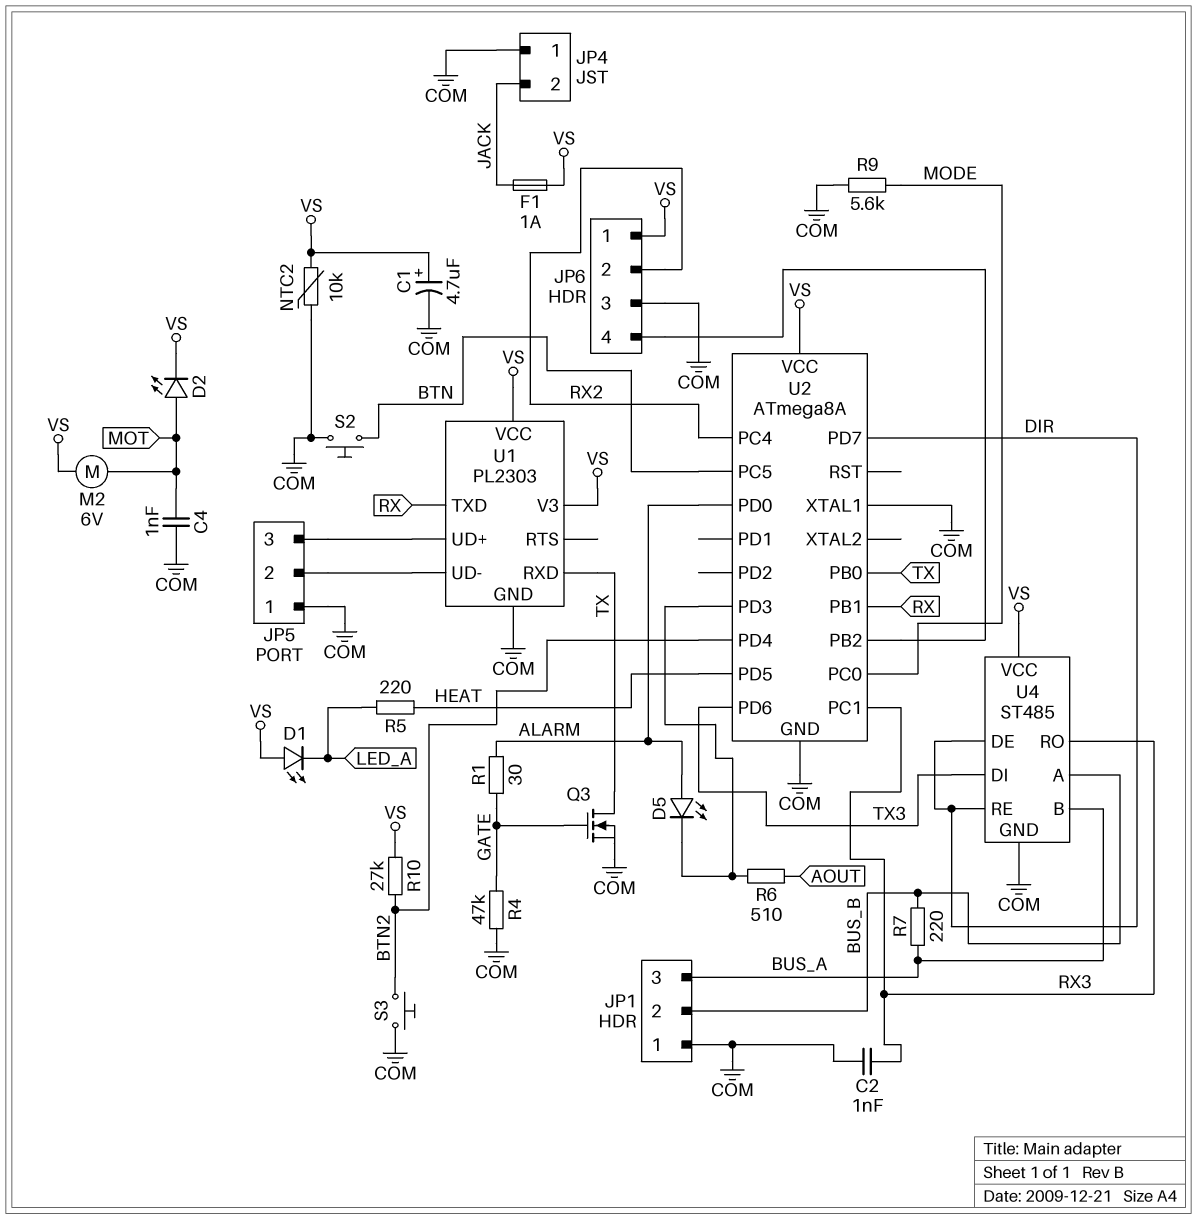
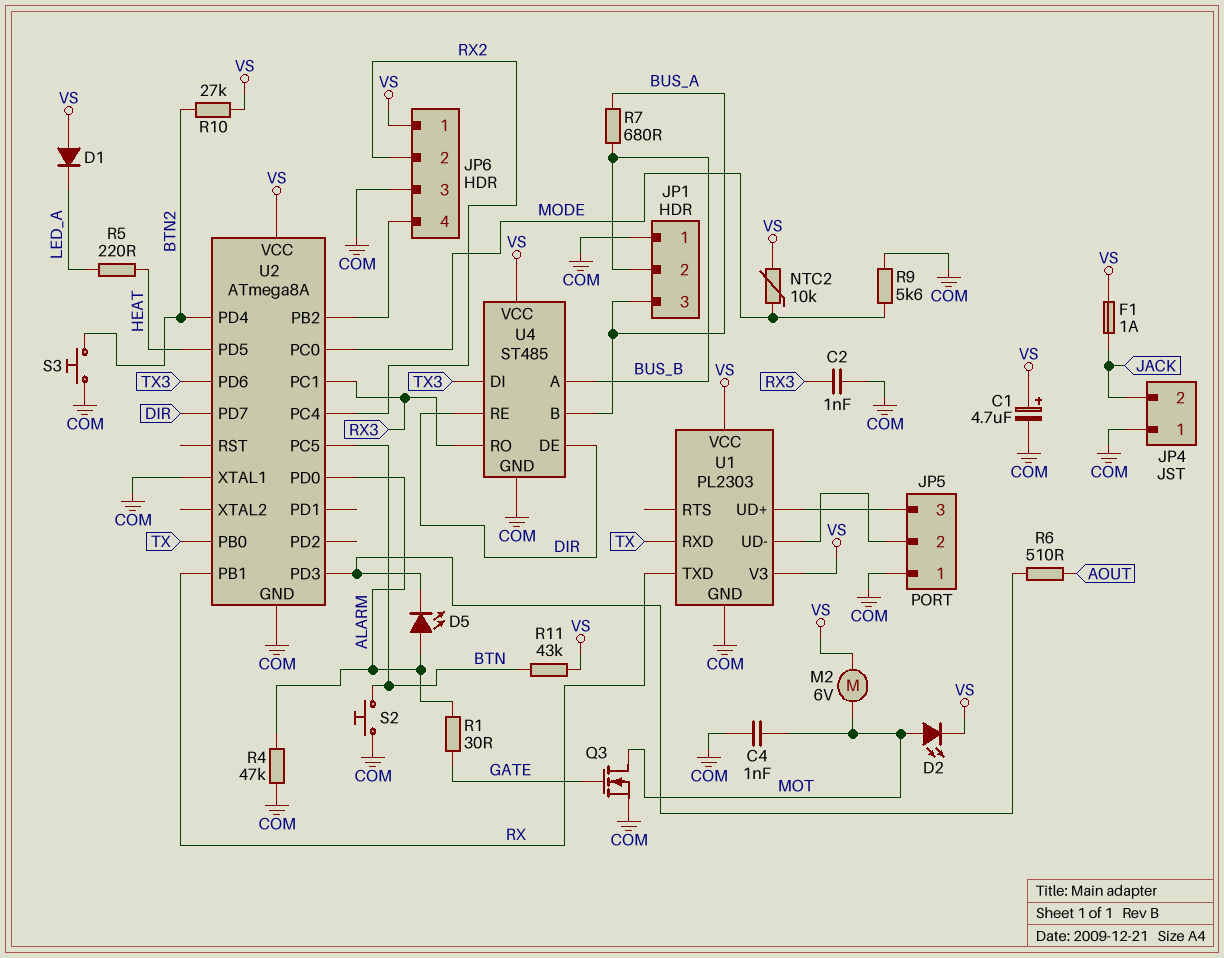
D1: LED (A VS, K LED_A) -> diode (A VS, K LED_A)
NTC2: 10k (COM, VS) -> 10k (MODE, VS)
Q3: NMOS (G GATE, D TX, S COM) -> NMOS (G GATE, D MOT, S COM)
R4: 47k (COM, GATE) -> 47k (ALARM, COM)
R7: 220 (BUS_A, BUS_B) -> 680 (BUS_A, BUS_B)
R11: none -> 43k (BTN, VS)

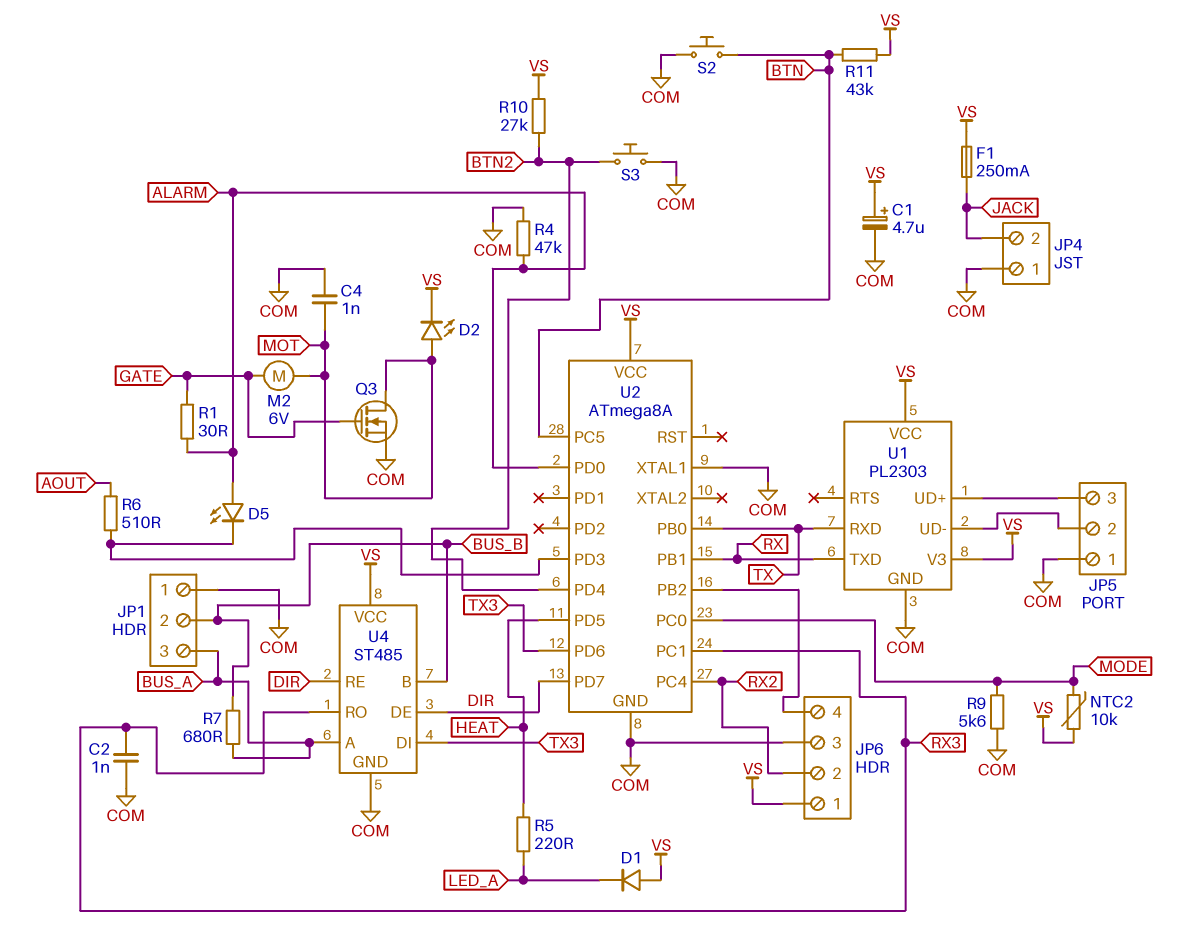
F1: 1A (JACK, VS) -> 250mA (JACK, VS)
M2: motor 6V (MOT, VS) -> motor 6V (GATE, MOT)
U4 pin A: BUS_B -> BUS_A
U4 pin B: BUS_A -> BUS_B

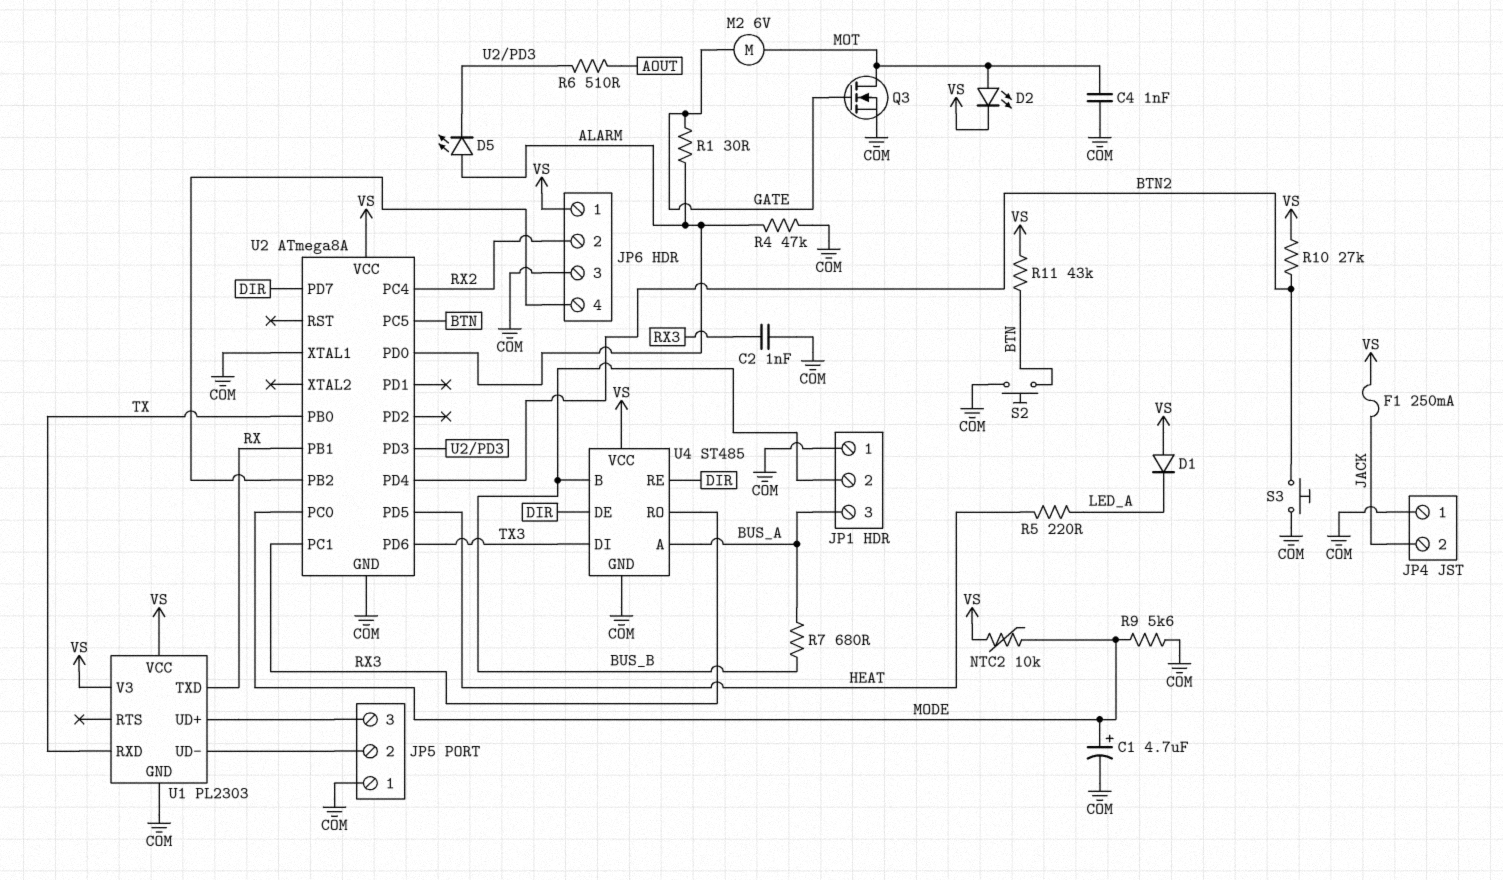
C1: 4.7uF (plus VS, minus COM) -> 4.7uF (plus MODE, minus COM)

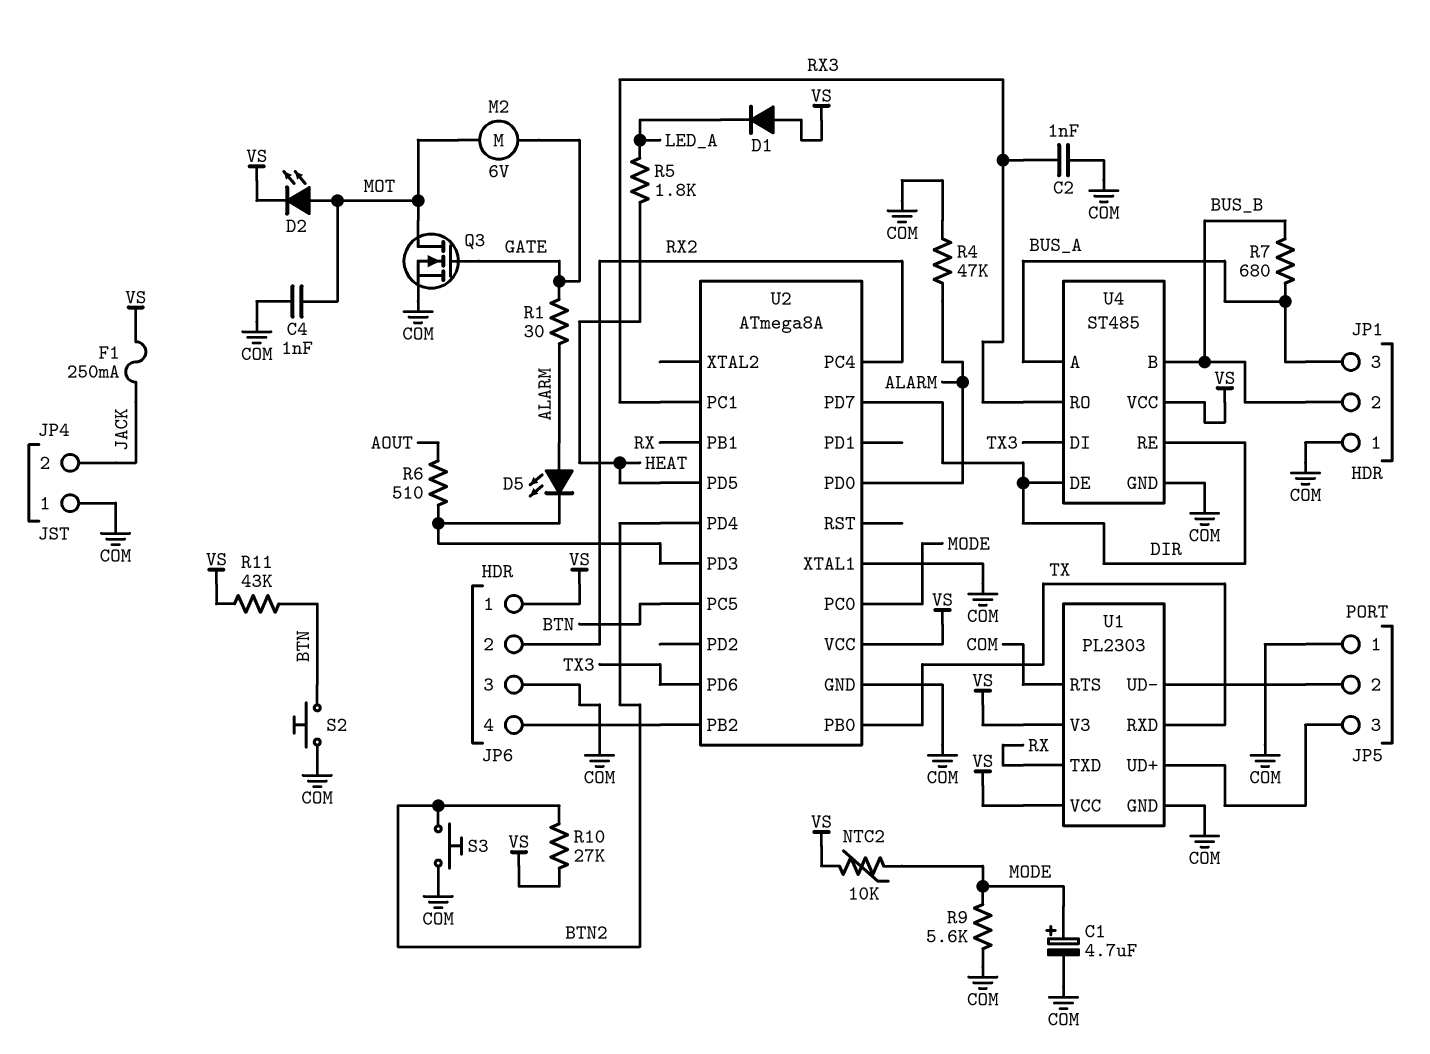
R5: 220 (HEAT, LED_A) -> 1.8k (HEAT, LED_A)
U1 pin RTS: none -> COM

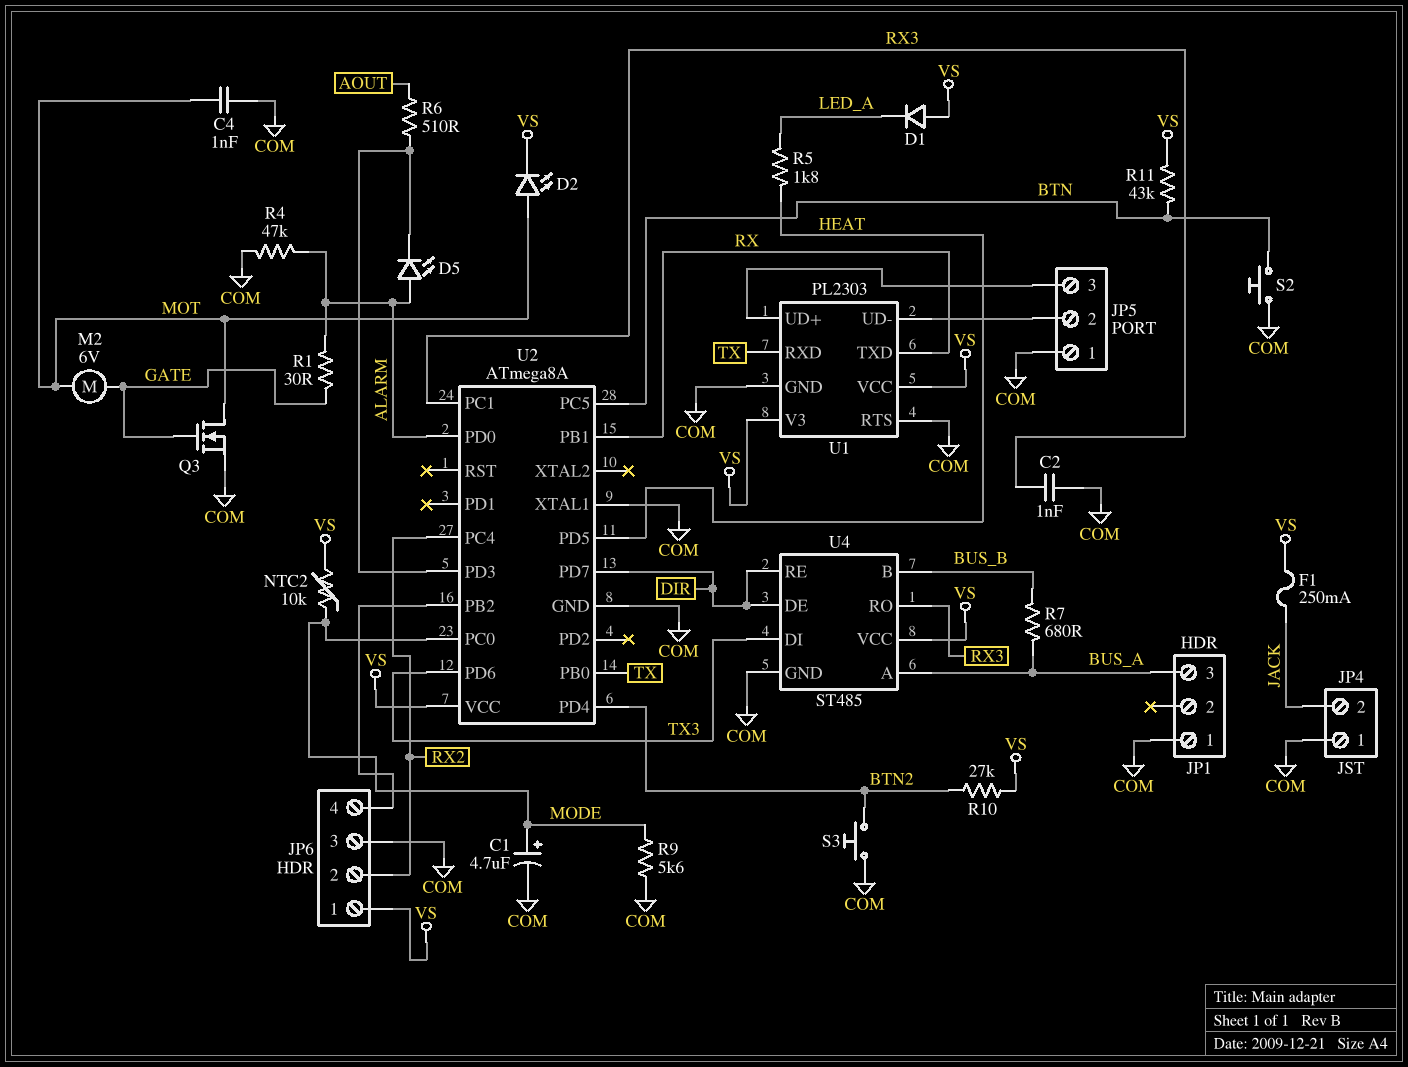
JP1 pin 2: BUS_B -> none

